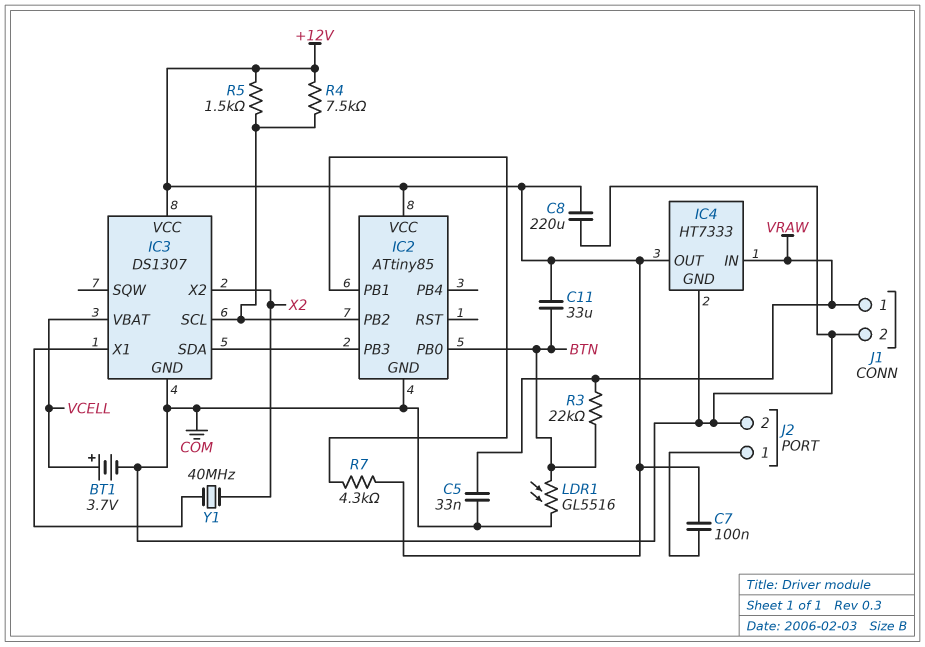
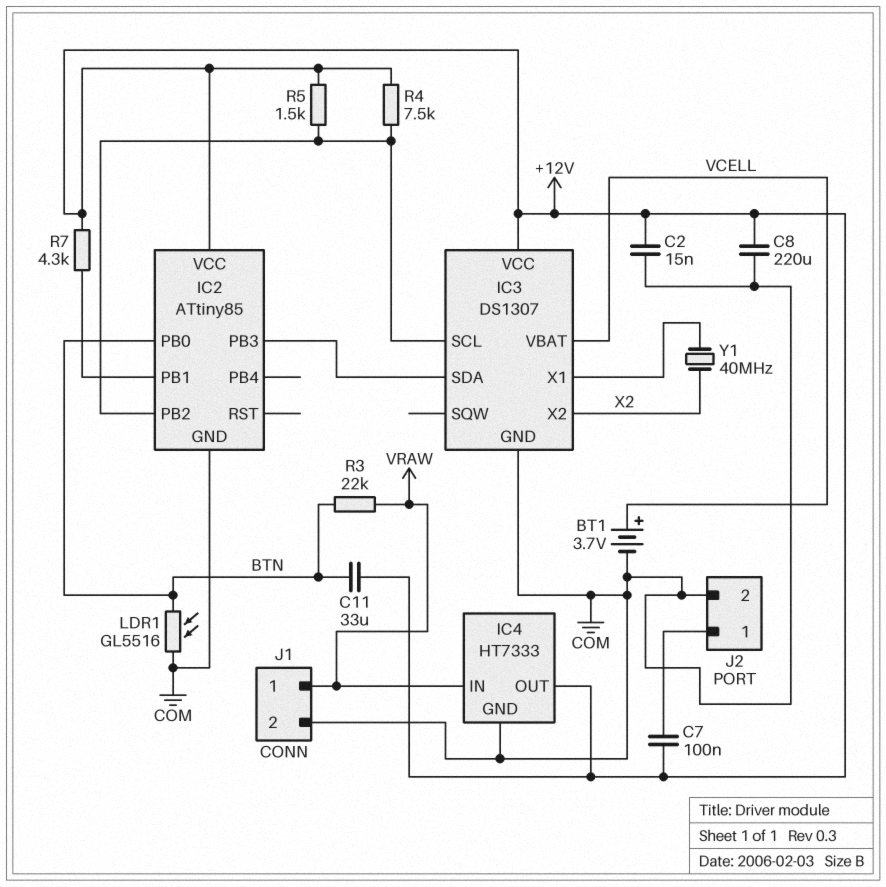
C2: none -> 15nF (+12V, COM)
C5: 33nF (COM, VRAW) -> none

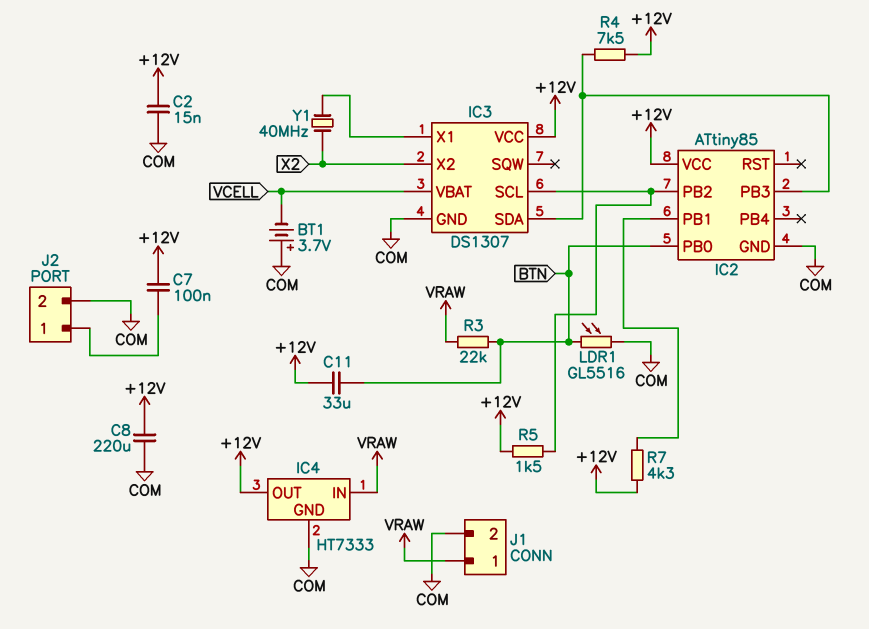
BT1: 3.7V (plus VCELL, minus COM) -> 3.7V (plus COM, minus VCELL)
R4: 7.5k (+12V, IC2/PB2) -> 7.5k (+12V, IC2/PB3)

